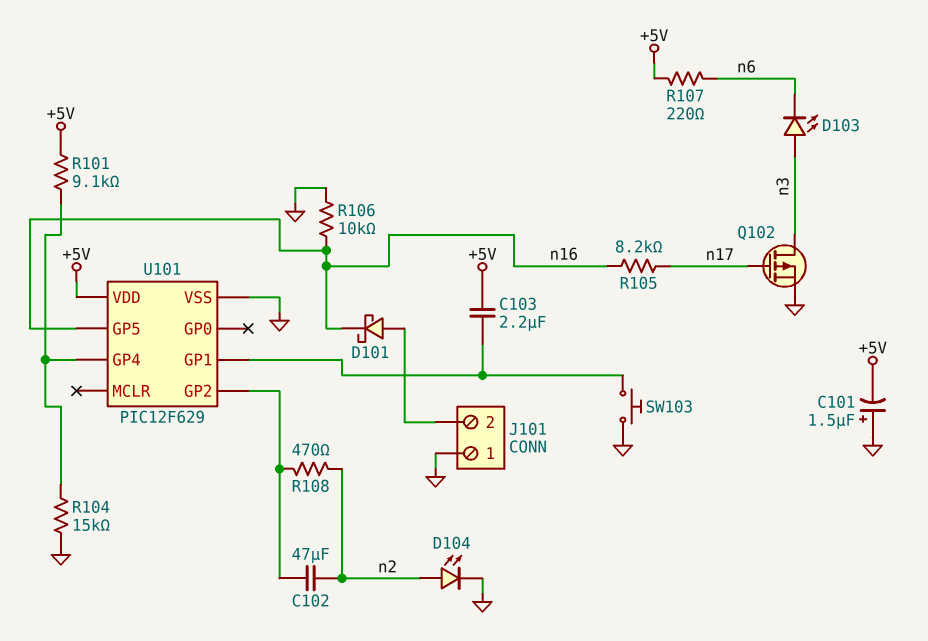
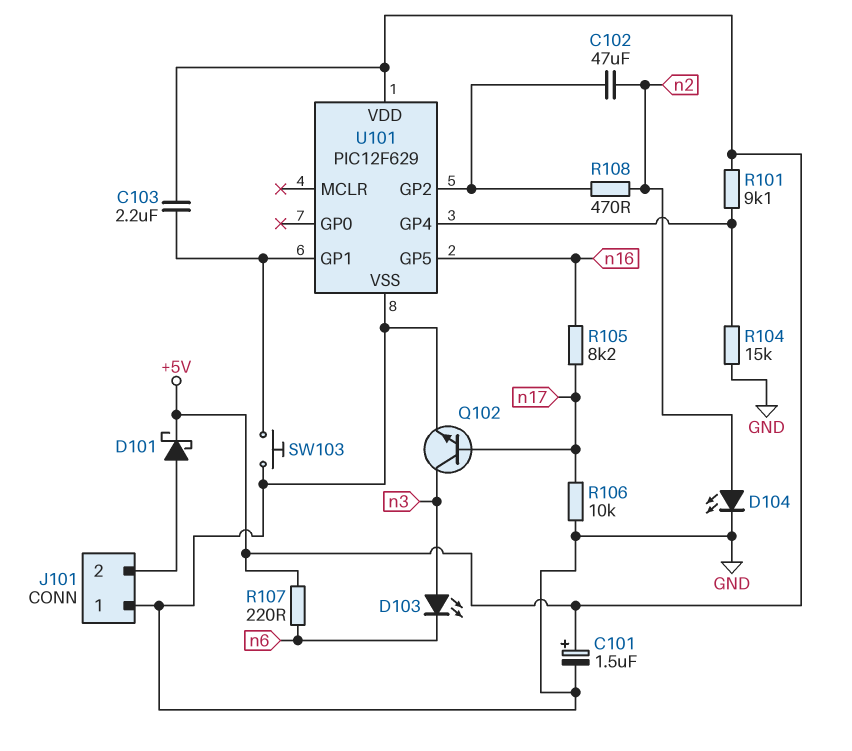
C101: 1.5uF (plus GND, minus +5V) -> 1.5uF (plus +5V, minus GND)
D101: schottky (A J101/2, K n16) -> schottky (A J101/2, K +5V)
Q102: PMOS (G n17, D n3, S GND) -> NPN (B n17, C n3, E GND)
R106: 10k (GND, n16) -> 10k (GND, n17)

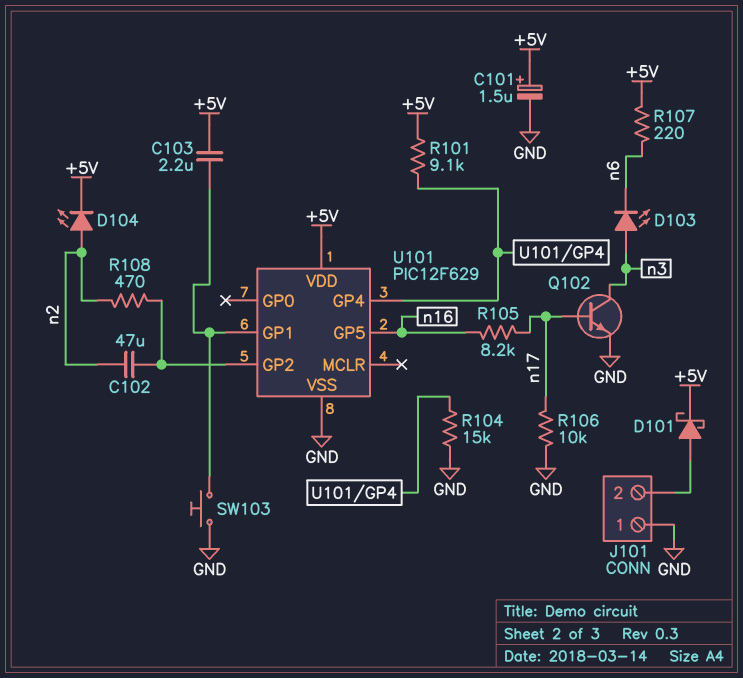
D104: LED (A n2, K GND) -> LED (A n2, K +5V)

